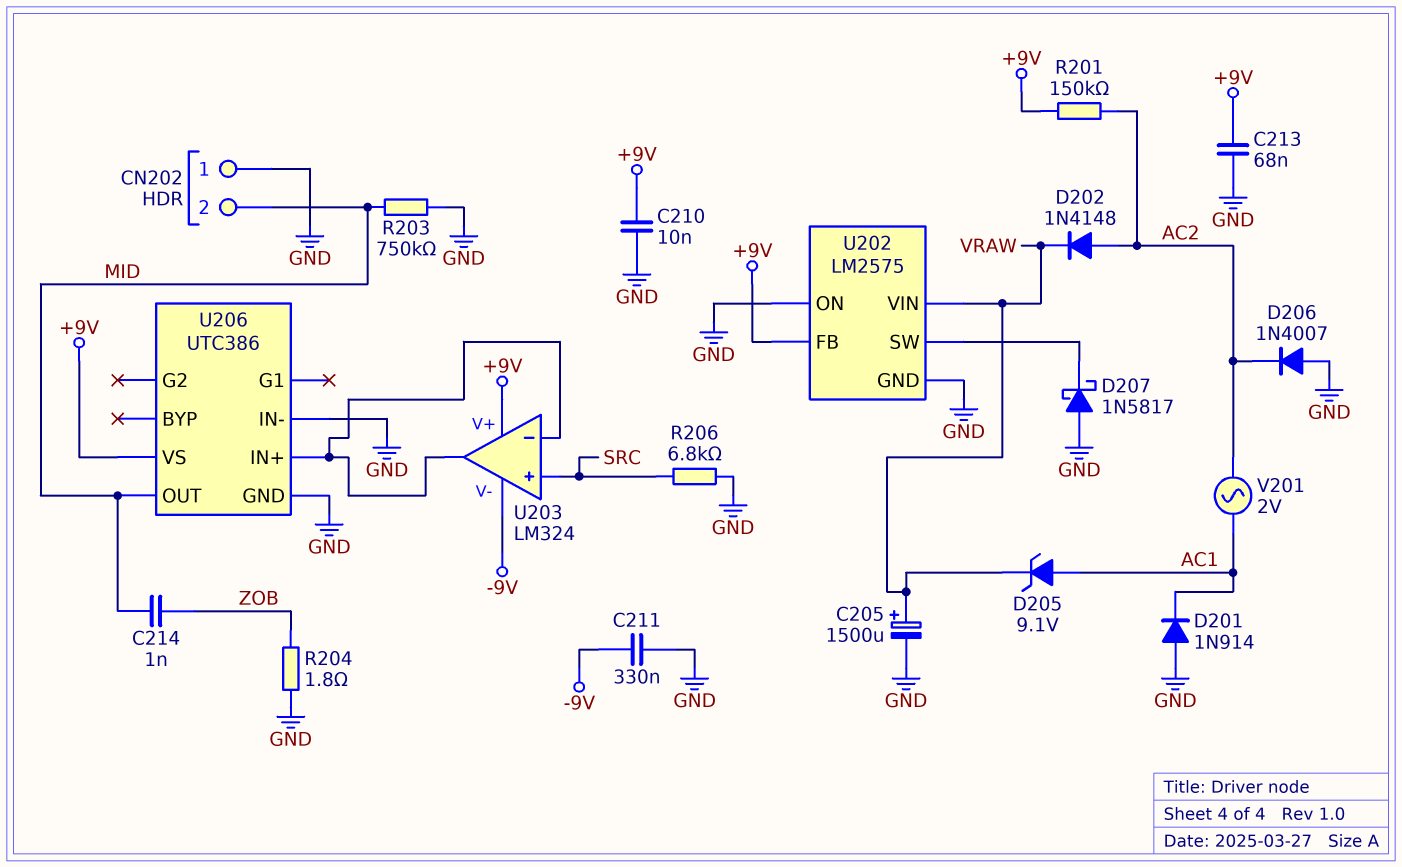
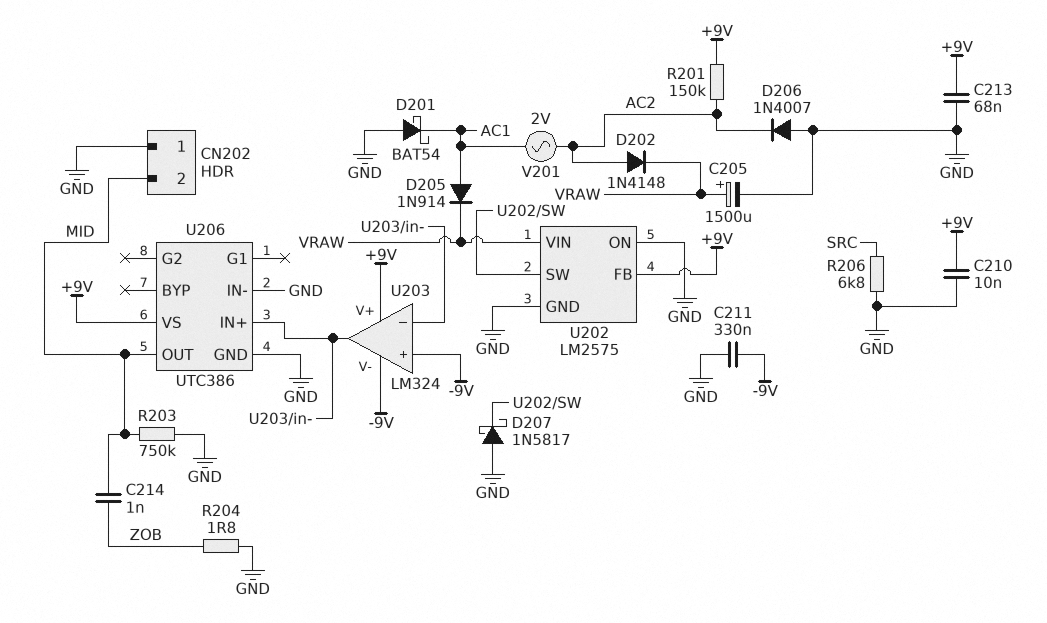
D201: diode 1N914 (A GND, K AC1) -> schottky BAT54 (A GND, K AC1)
D205: zener 9.1V (A AC1, K VRAW) -> diode 1N914 (A AC1, K VRAW)
U203 pin in+: SRC -> -9V

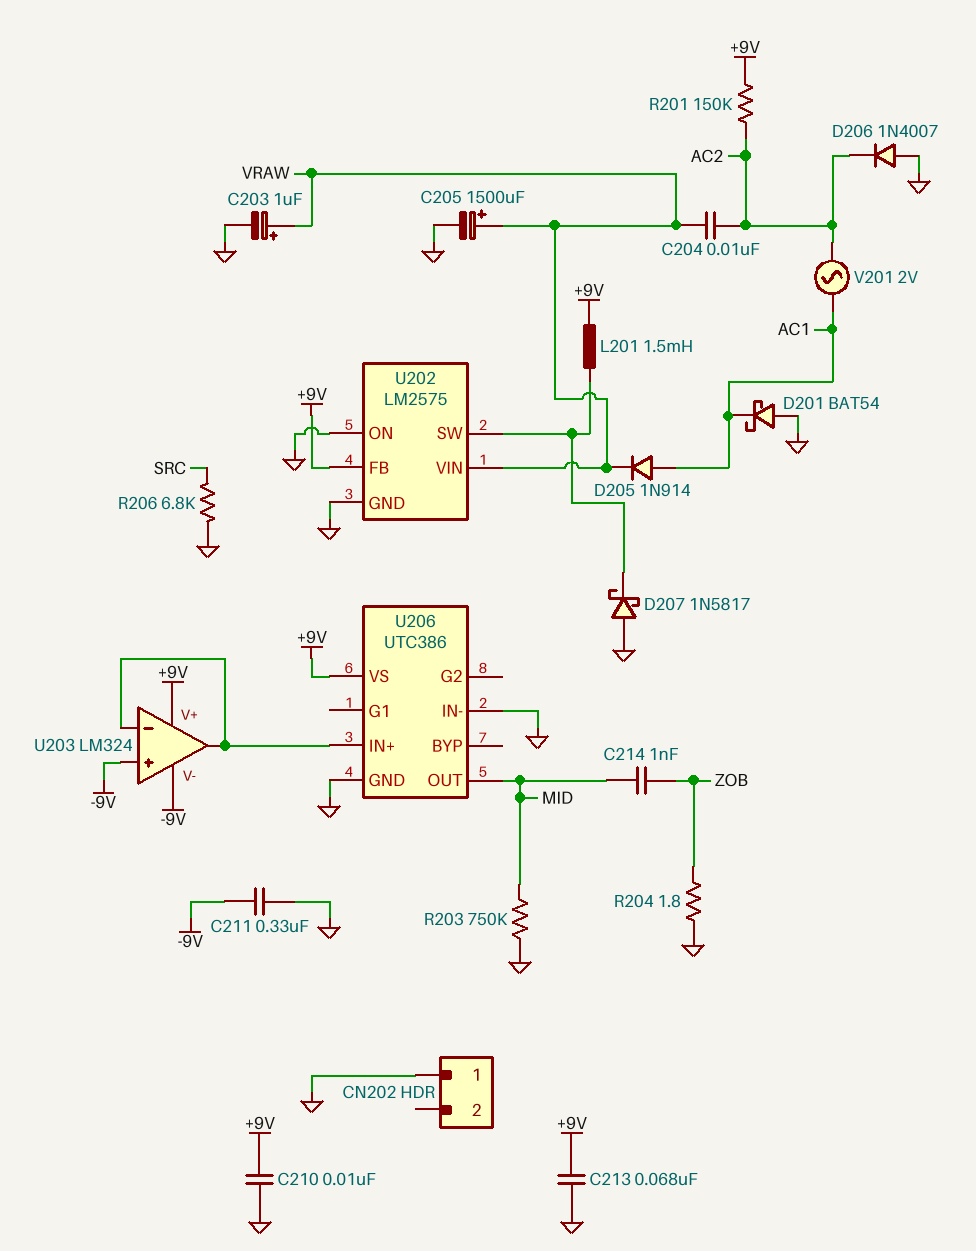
C203: none -> 1uF (plus VRAW, minus GND)
C204: none -> 10nF (AC2, VRAW)
CN202 pin 2: MID -> none
D202: diode 1N4148 (A AC2, K VRAW) -> none
L201: none -> 1.5mH (+9V, U202/SW)

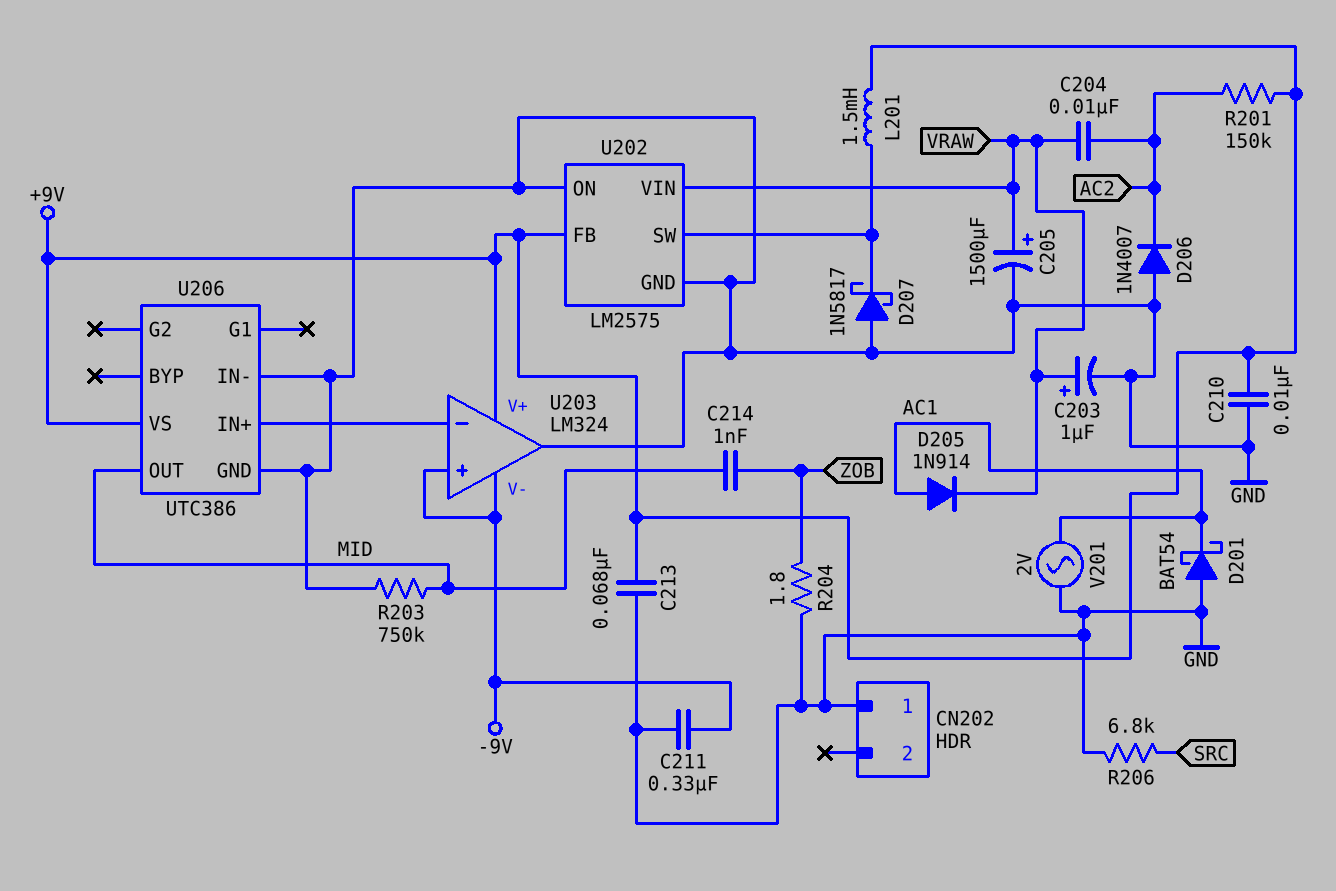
U203 pin out: U203/in- -> GND
V201: AC 2V (AC1, AC2) -> AC 2V (AC1, GND)

